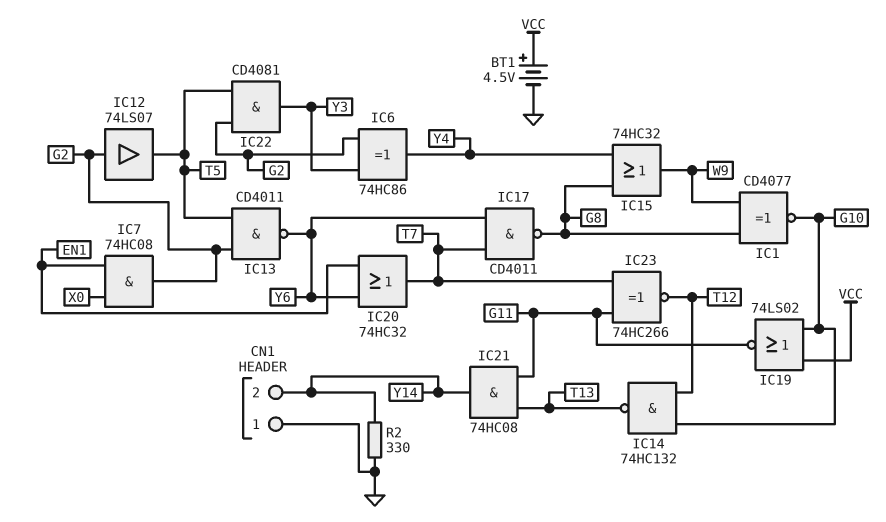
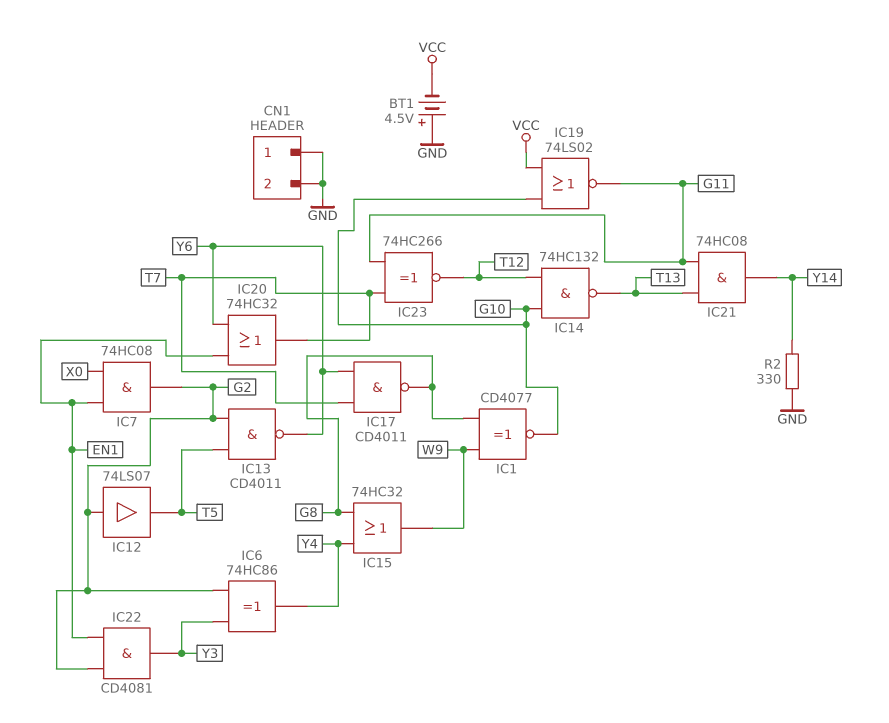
BT1: 4.5V (plus VCC, minus GND) -> 4.5V (plus GND, minus VCC)
CN1 pin 2: Y14 -> GND
IC22: AND CD4081 (in G2, in T5, out Y3) -> AND CD4081 (in EN1, in G2, out Y3)

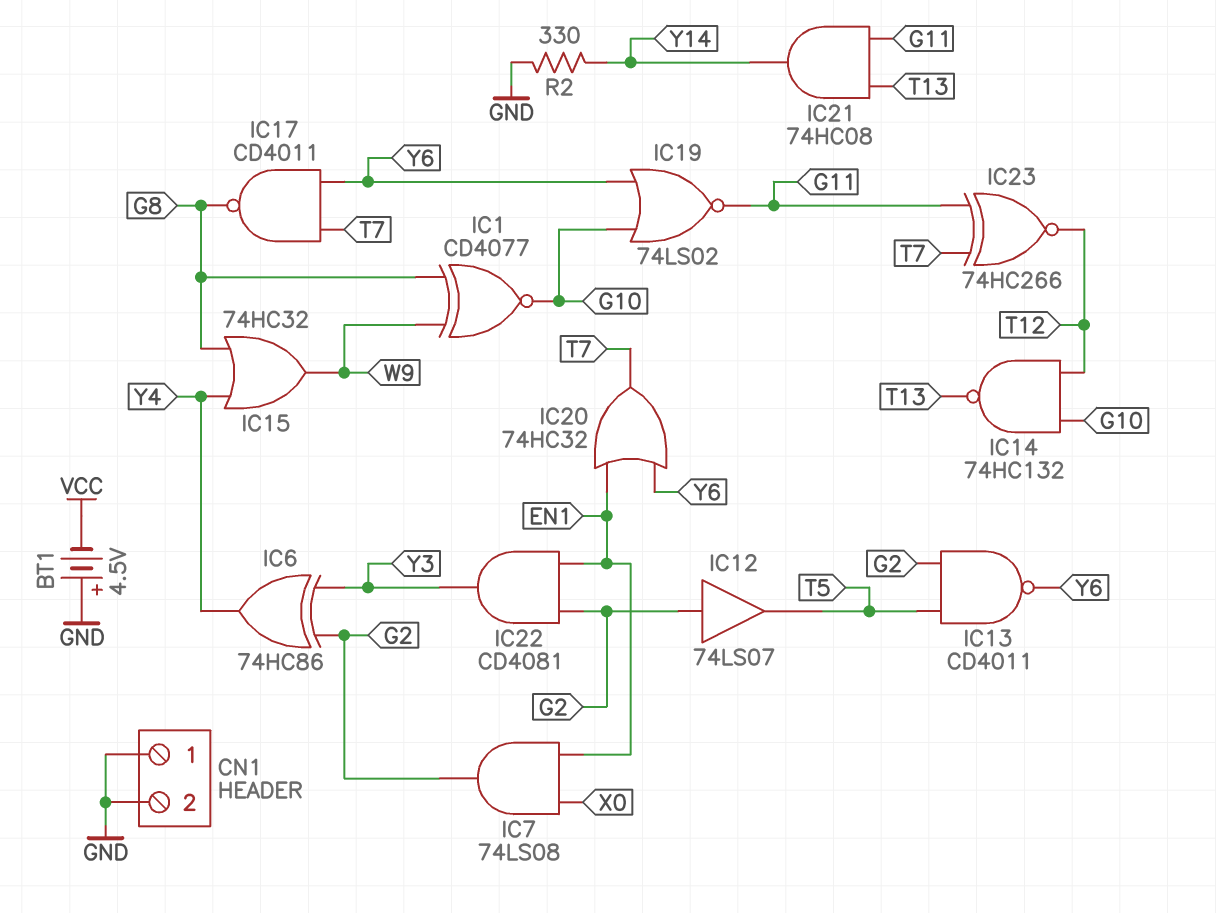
IC7: AND 74HC08 (in EN1, in X0, out G2) -> AND 74LS08 (in EN1, in X0, out G2)
IC19: NOR 74LS02 (in G10, in VCC, out G11) -> NOR 74LS02 (in G10, in Y6, out G11)

